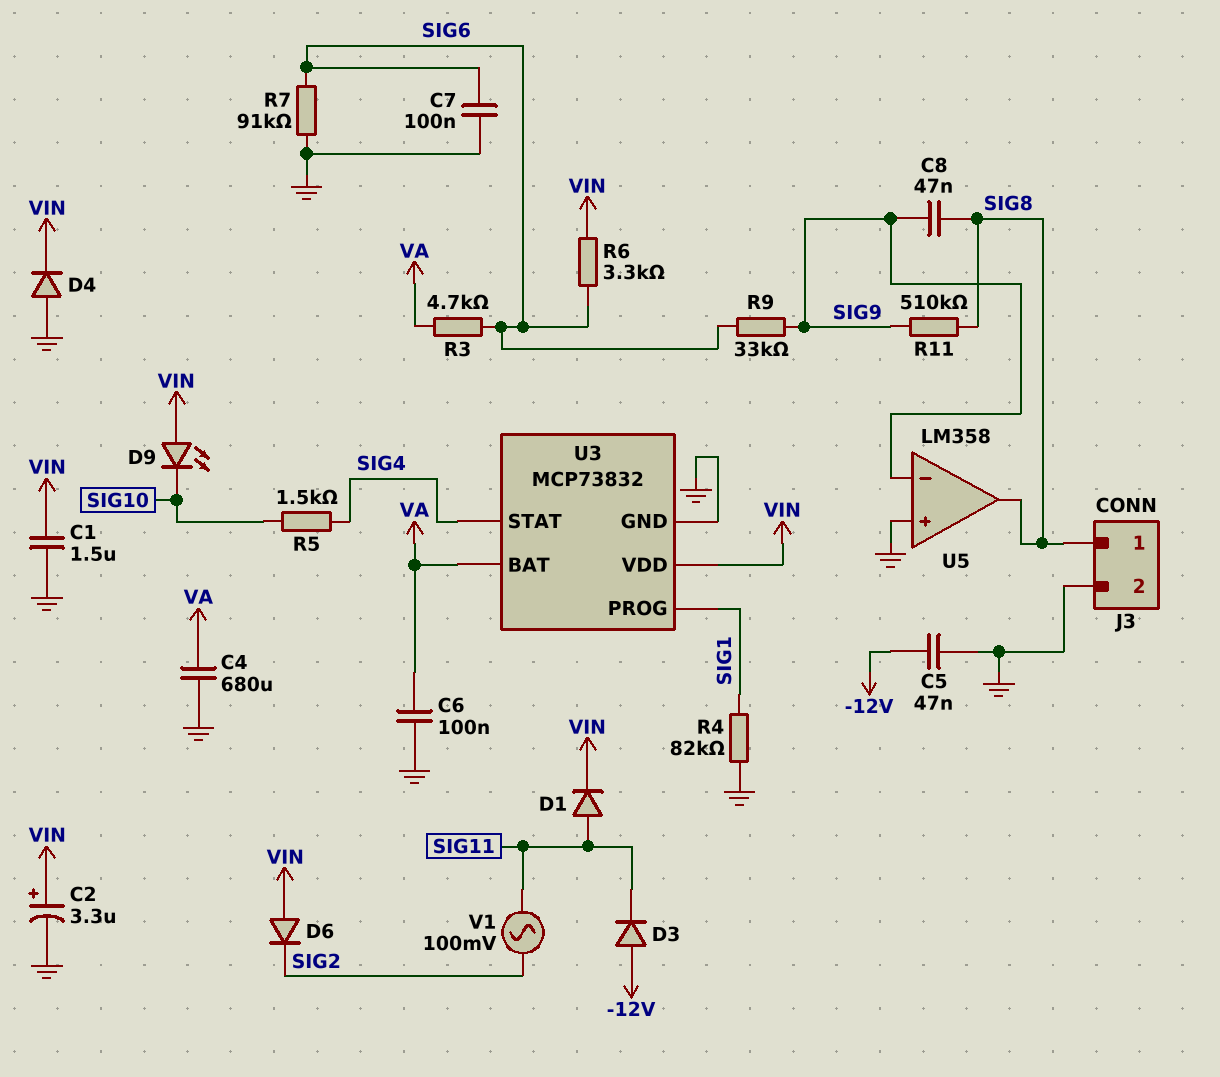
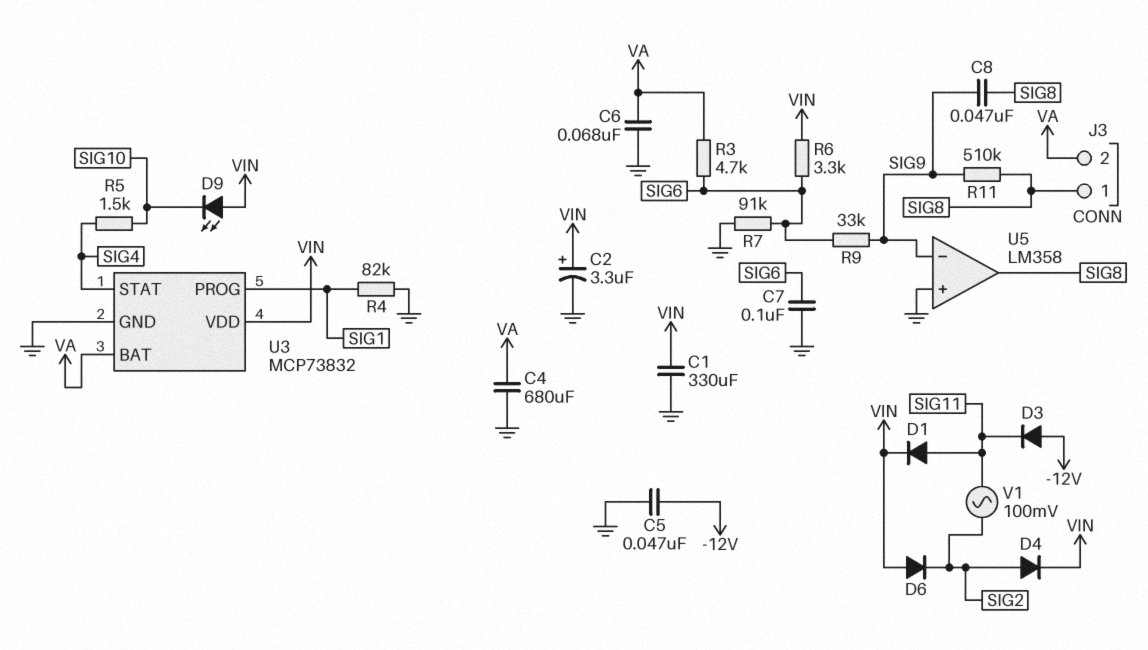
C1: 1.5uF (GND, VIN) -> 330uF (GND, VIN)
C6: 100nF (GND, VA) -> 68nF (GND, VA)
D4: diode (A GND, K VIN) -> diode (A SIG2, K VIN)
J3 pin 2: GND -> VA

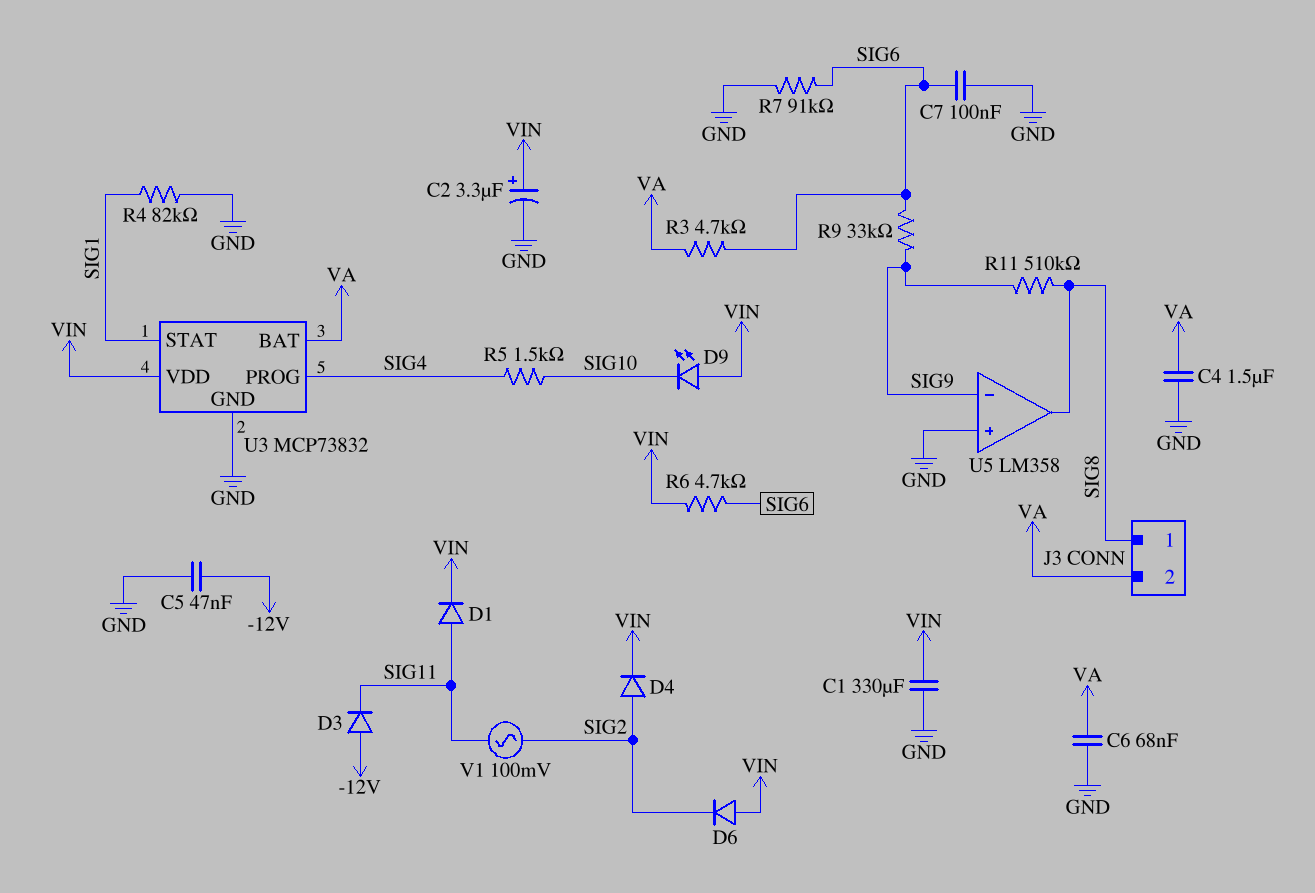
C4: 680uF (GND, VA) -> 1.5uF (GND, VA)
C8: 47nF (SIG8, SIG9) -> none
R6: 3.3k (SIG6, VIN) -> 4.7k (SIG6, VIN)
U3 pin PROG: SIG1 -> SIG4
U3 pin STAT: SIG4 -> SIG1

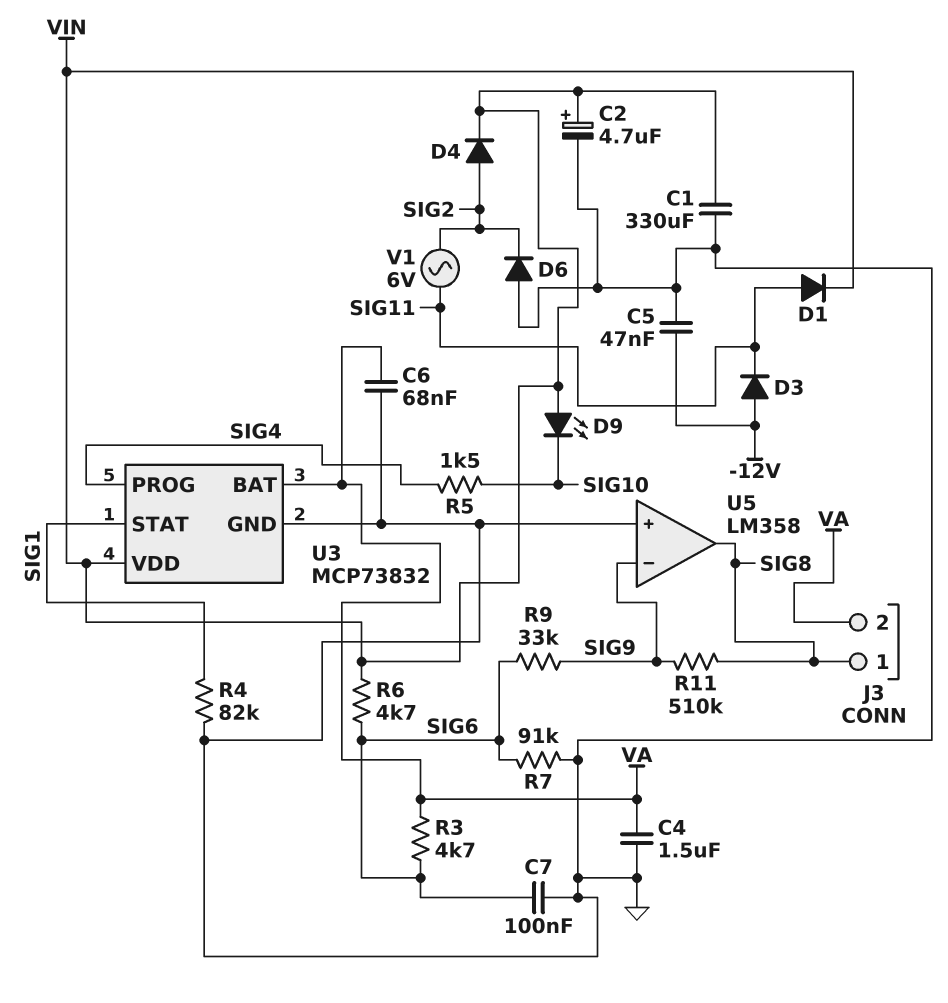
C2: 3.3uF (plus VIN, minus GND) -> 4.7uF (plus VIN, minus GND)
D6: diode (A VIN, K SIG2) -> diode (A GND, K SIG2)
V1: AC 100mV (SIG2, SIG11) -> AC 6V (SIG2, SIG11)

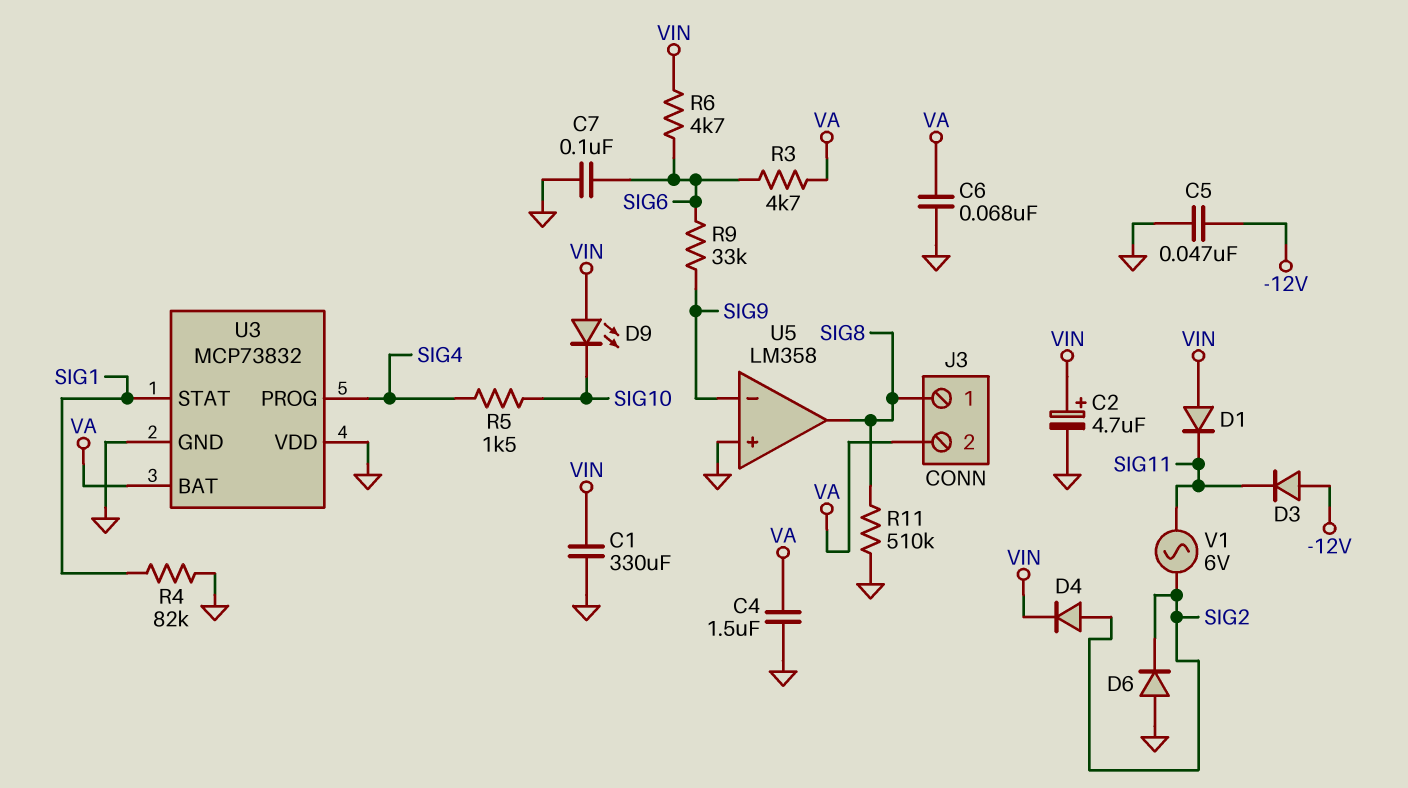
D1: diode (A SIG11, K VIN) -> diode (A VIN, K SIG11)
R7: 91k (GND, SIG6) -> none
R11: 510k (SIG8, SIG9) -> 510k (GND, SIG8)
U3 pin VDD: VIN -> GND

